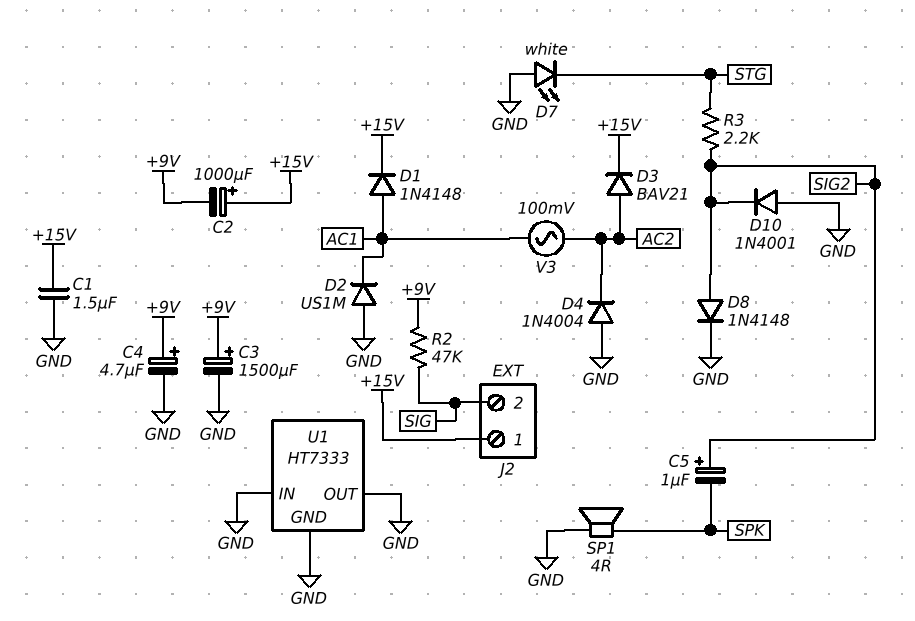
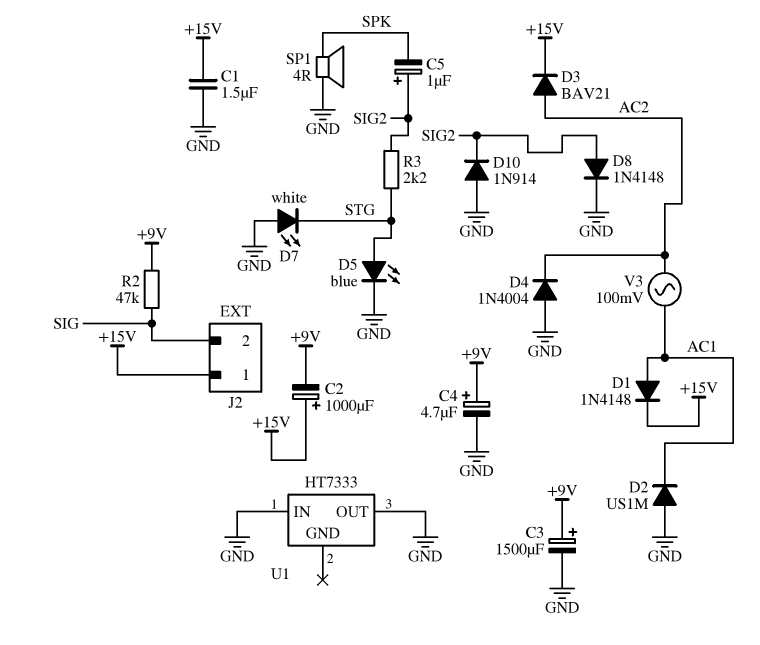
D5: none -> LED blue (A STG, K GND)
D10: diode 1N4001 (A GND, K SIG2) -> diode 1N914 (A GND, K SIG2)
U1 pin GND: GND -> none

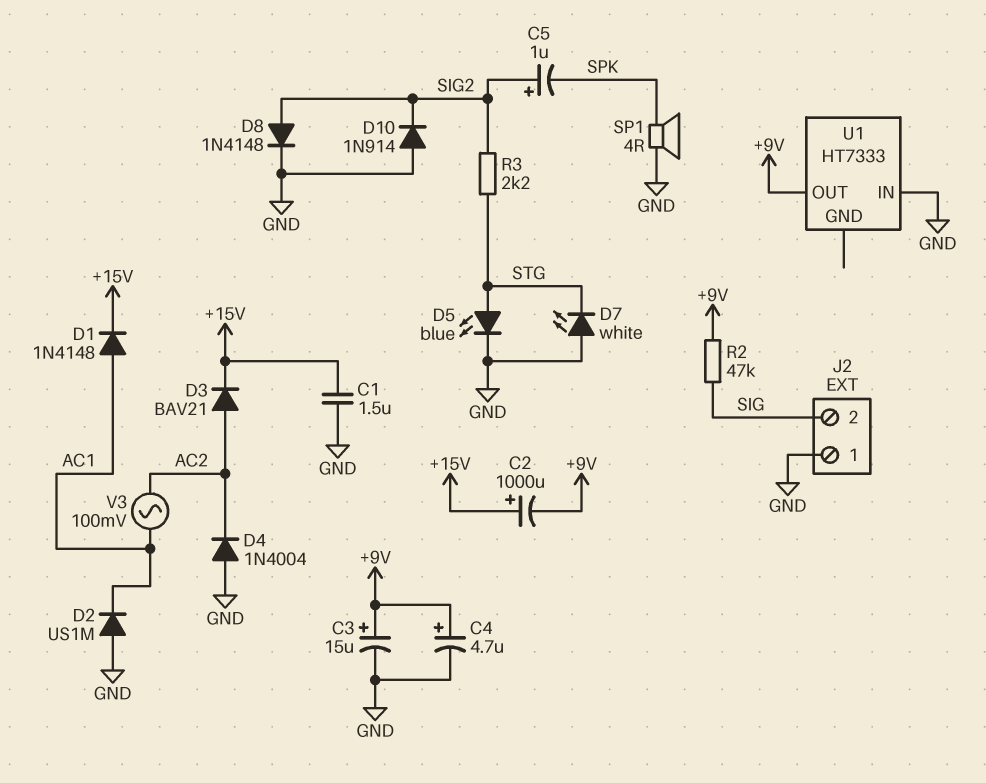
C3: 1500uF (plus +9V, minus GND) -> 15uF (plus +9V, minus GND)
J2 pin 1: +15V -> GND
U1 pin OUT: GND -> +9V

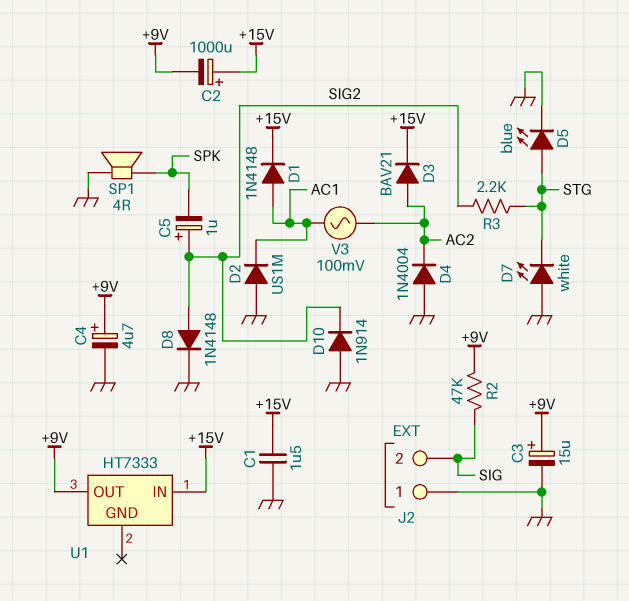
U1 pin IN: GND -> +15V

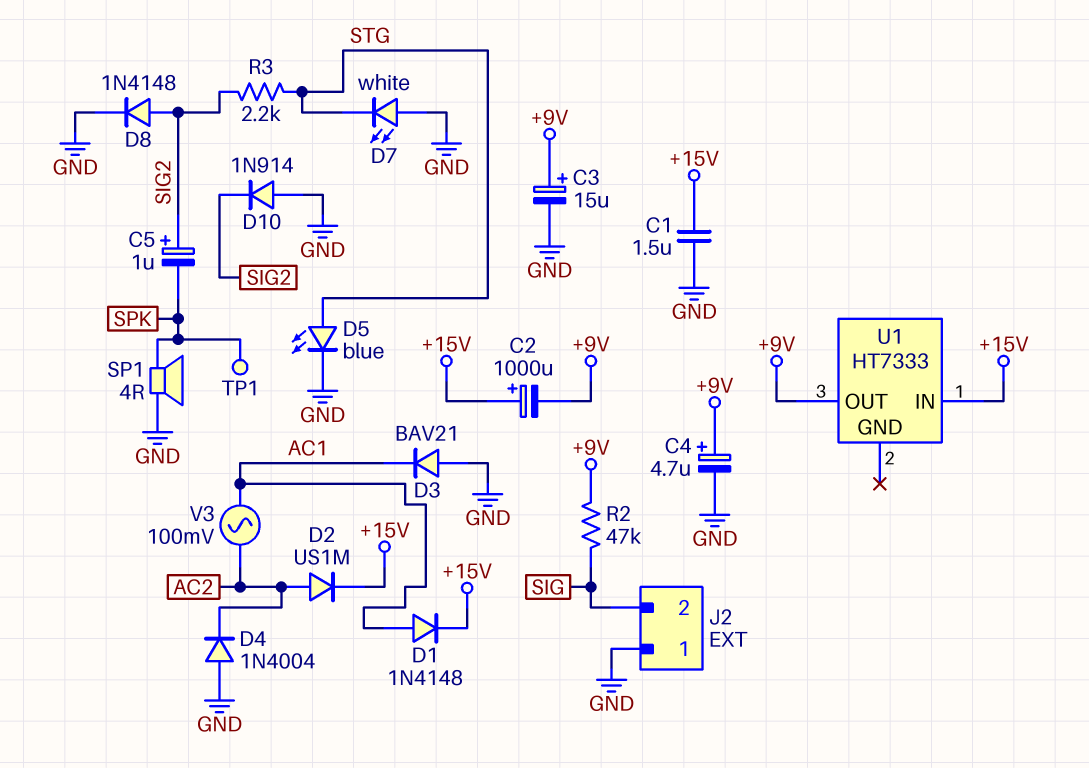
D2: diode US1M (A GND, K AC1) -> diode US1M (A AC2, K +15V)
D3: diode BAV21 (A AC2, K +15V) -> diode BAV21 (A GND, K AC1)
TP1: none -> test point (SPK)

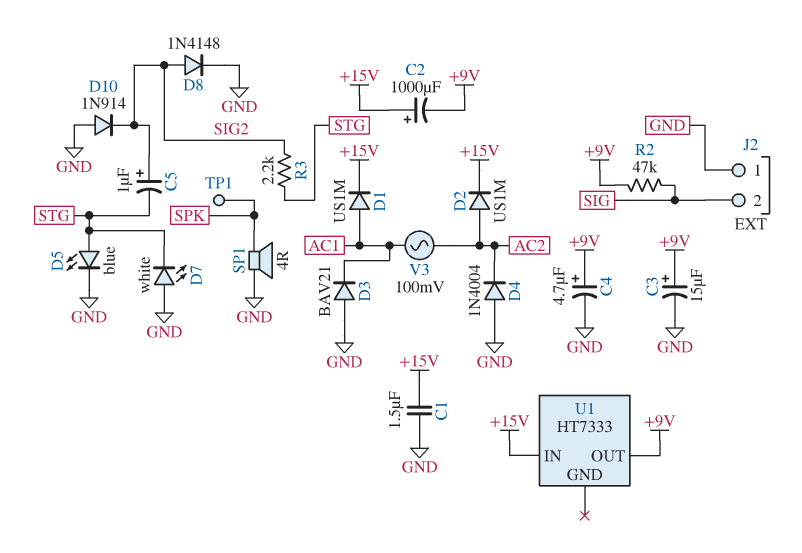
C5: 1uF (plus SIG2, minus SPK) -> 1uF (plus SIG2, minus STG)
D1: diode 1N4148 (A AC1, K +15V) -> diode US1M (A AC1, K +15V)

